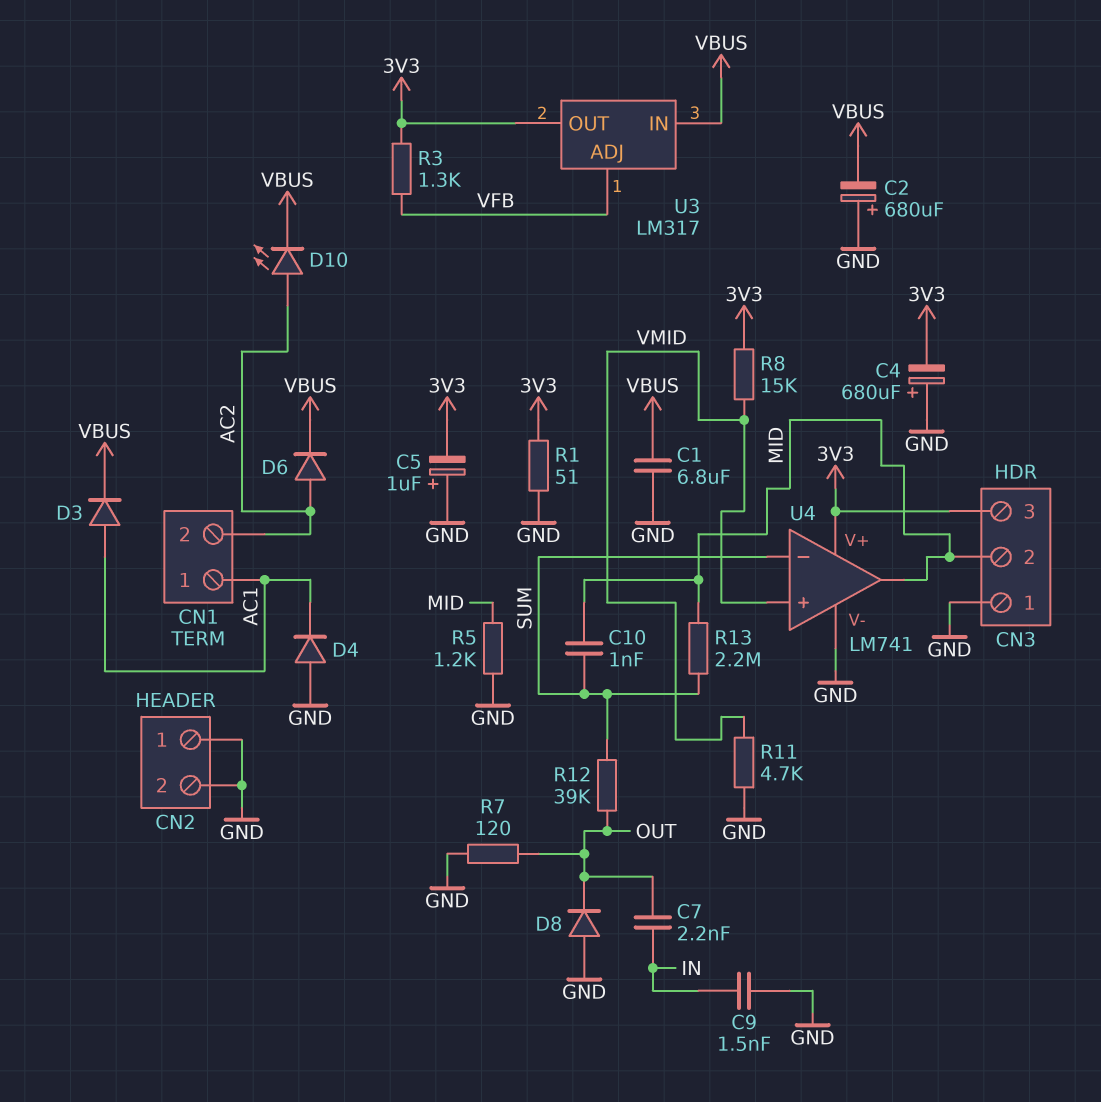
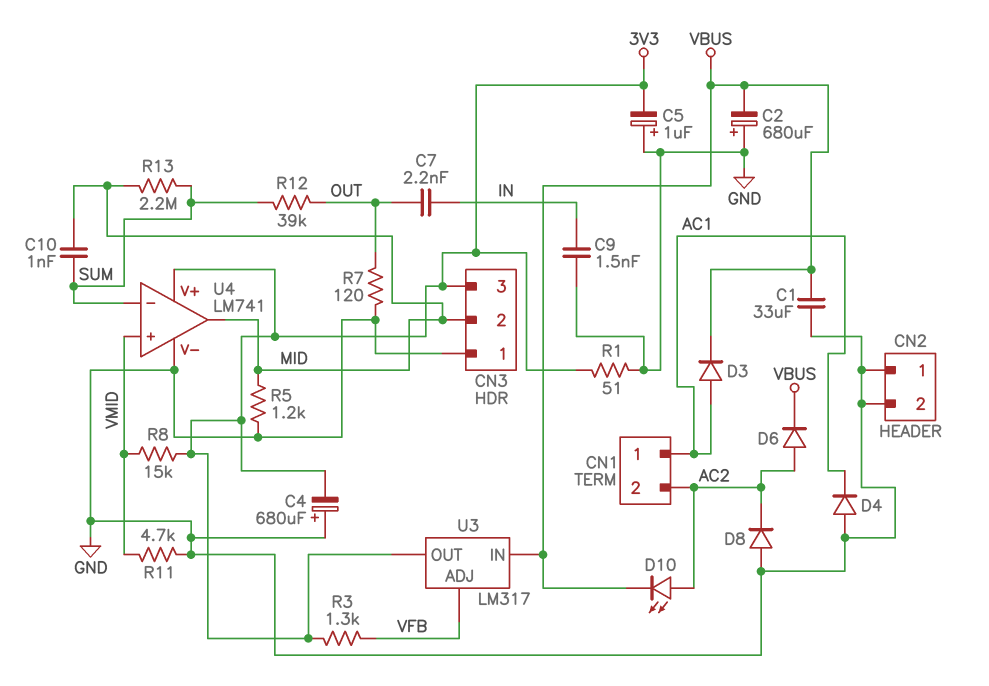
C1: 6.8uF (GND, VBUS) -> 33uF (GND, VBUS)
D8: diode (A GND, K OUT) -> diode (A GND, K AC2)

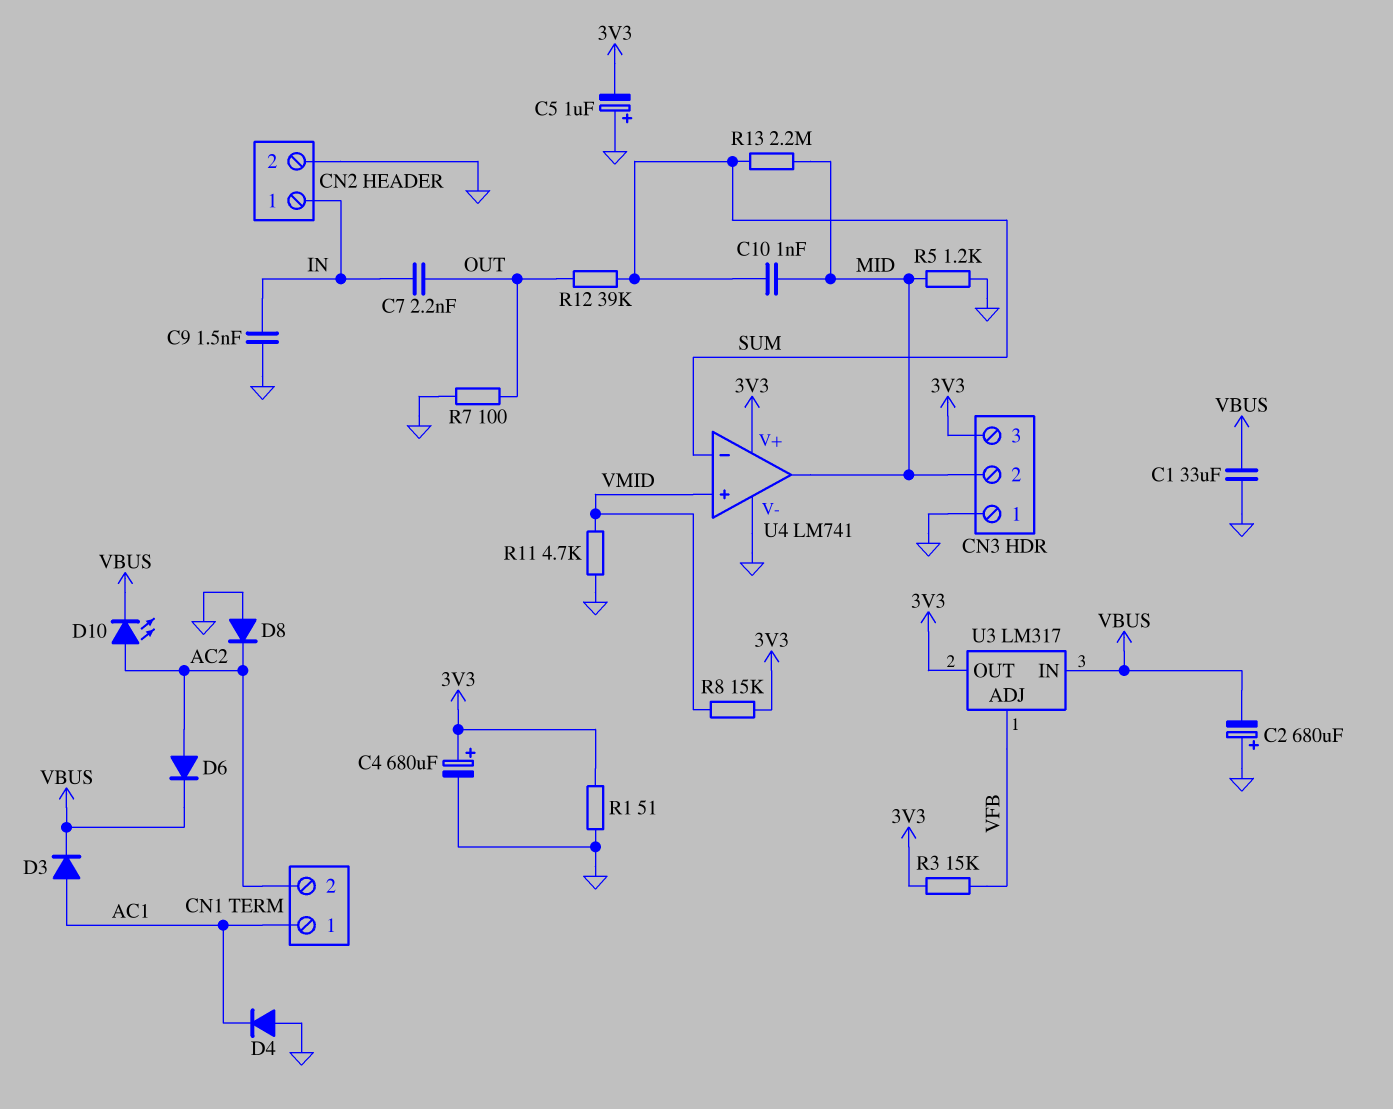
C4: 680uF (plus GND, minus 3V3) -> 680uF (plus 3V3, minus GND)
CN2 pin 1: GND -> IN
R3: 1.3k (3V3, VFB) -> 15k (3V3, VFB)
R7: 120 (GND, OUT) -> 100 (GND, OUT)

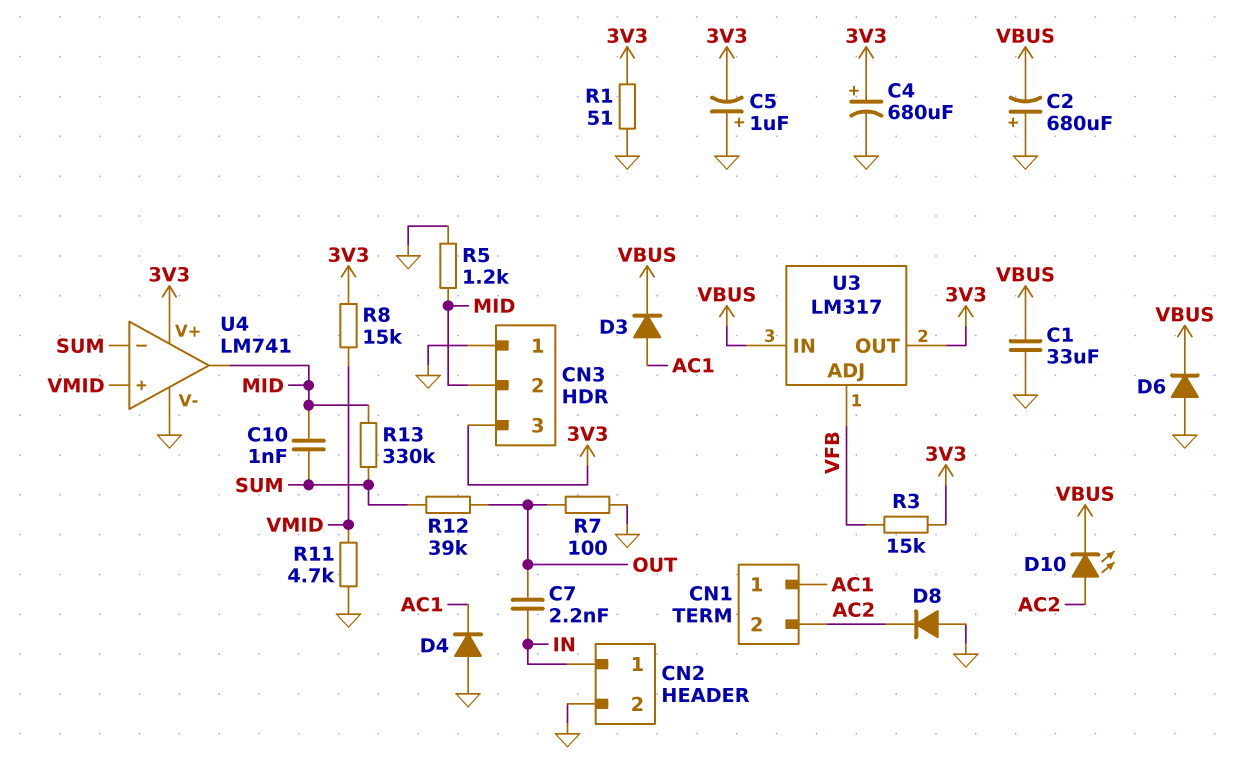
C9: 1.5nF (GND, IN) -> none
D6: diode (A AC2, K VBUS) -> diode (A GND, K VBUS)
R13: 2.2M (MID, SUM) -> 330k (MID, SUM)

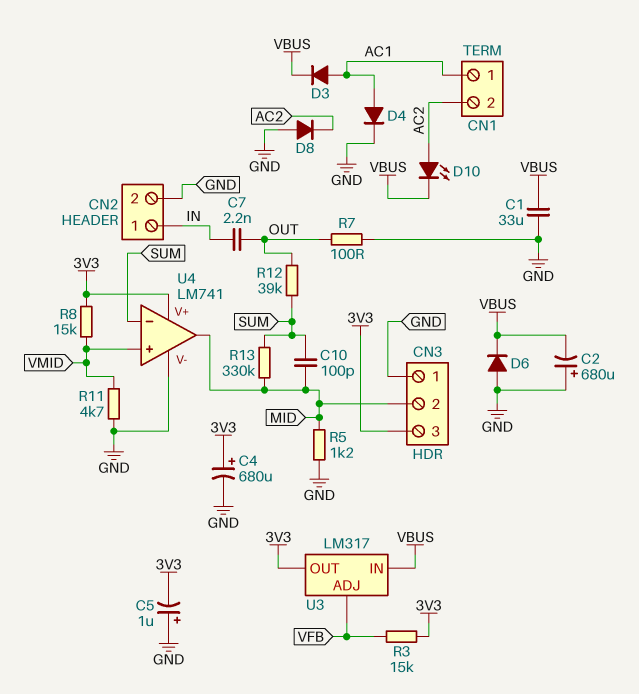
C10: 1nF (MID, SUM) -> 100pF (MID, SUM)
D4: diode (A GND, K AC1) -> diode (A AC1, K GND)
R1: 51 (3V3, GND) -> none

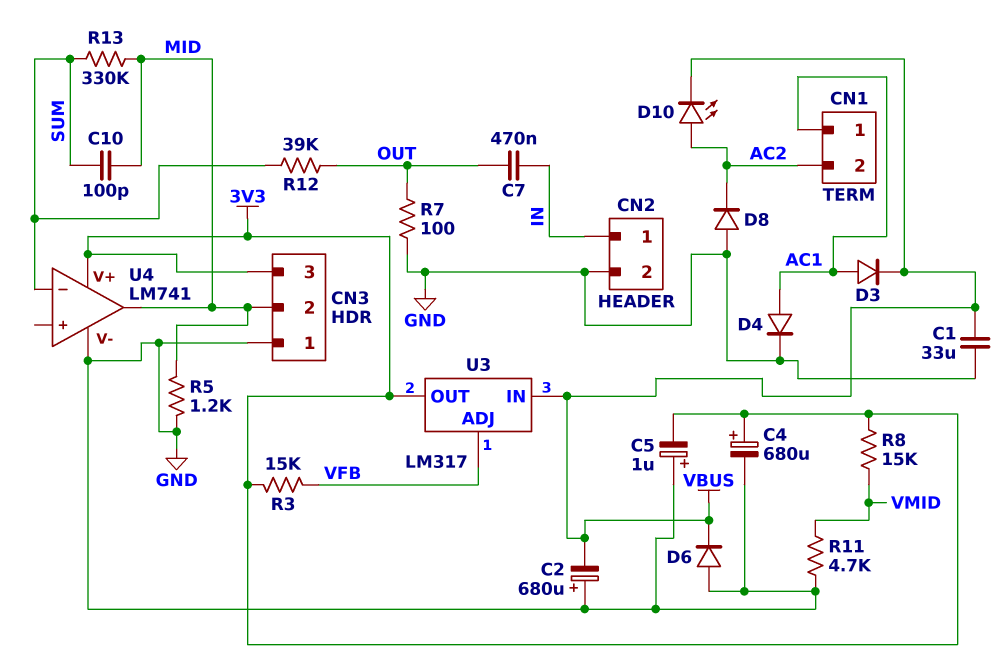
C7: 2.2nF (IN, OUT) -> 470nF (IN, OUT)
U4 pin in+: VMID -> none

